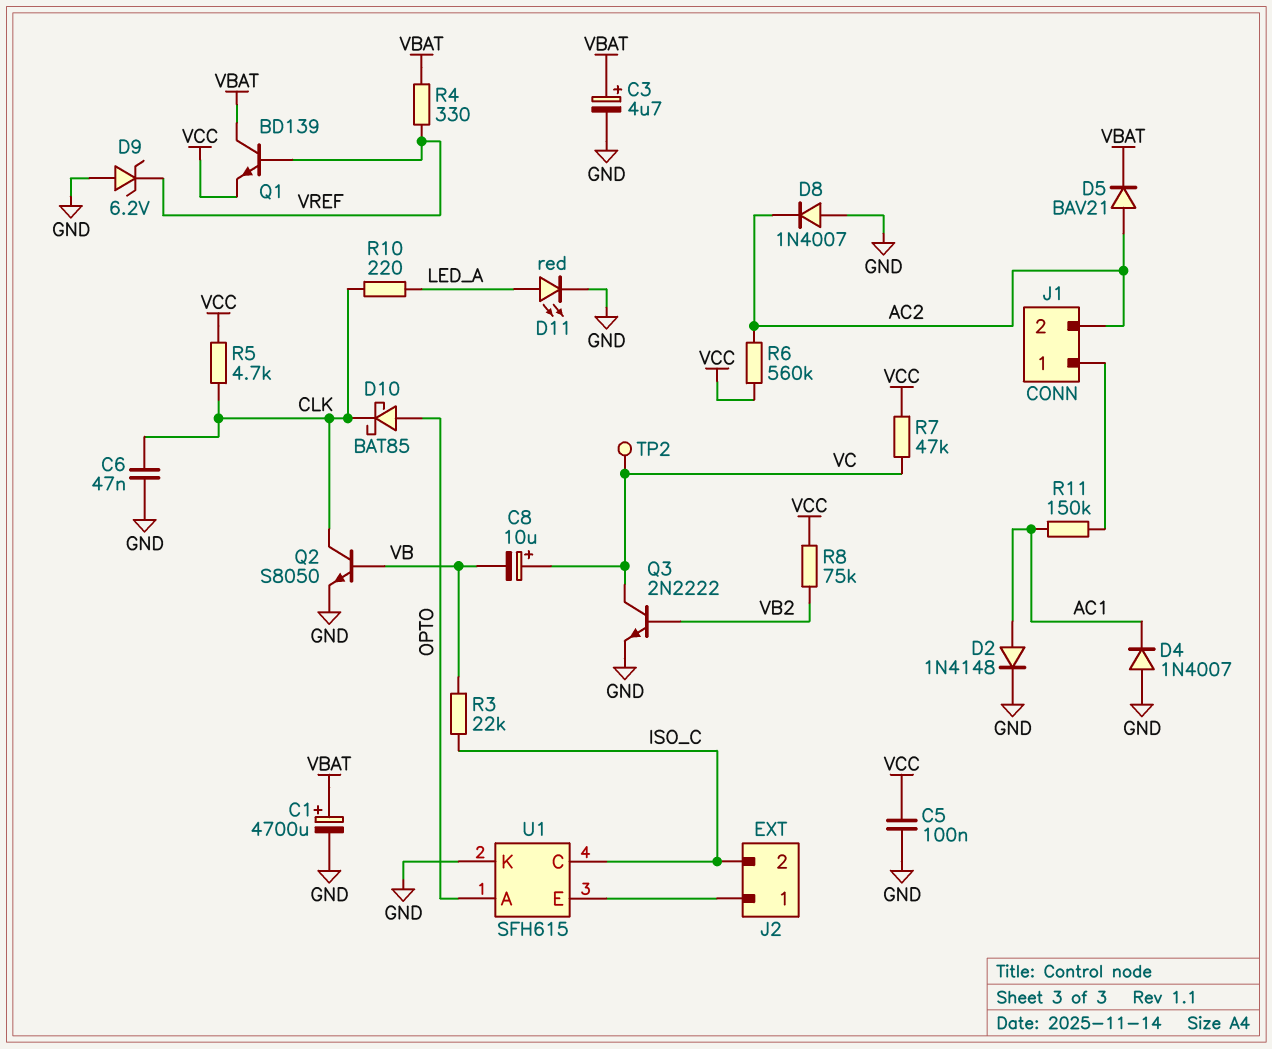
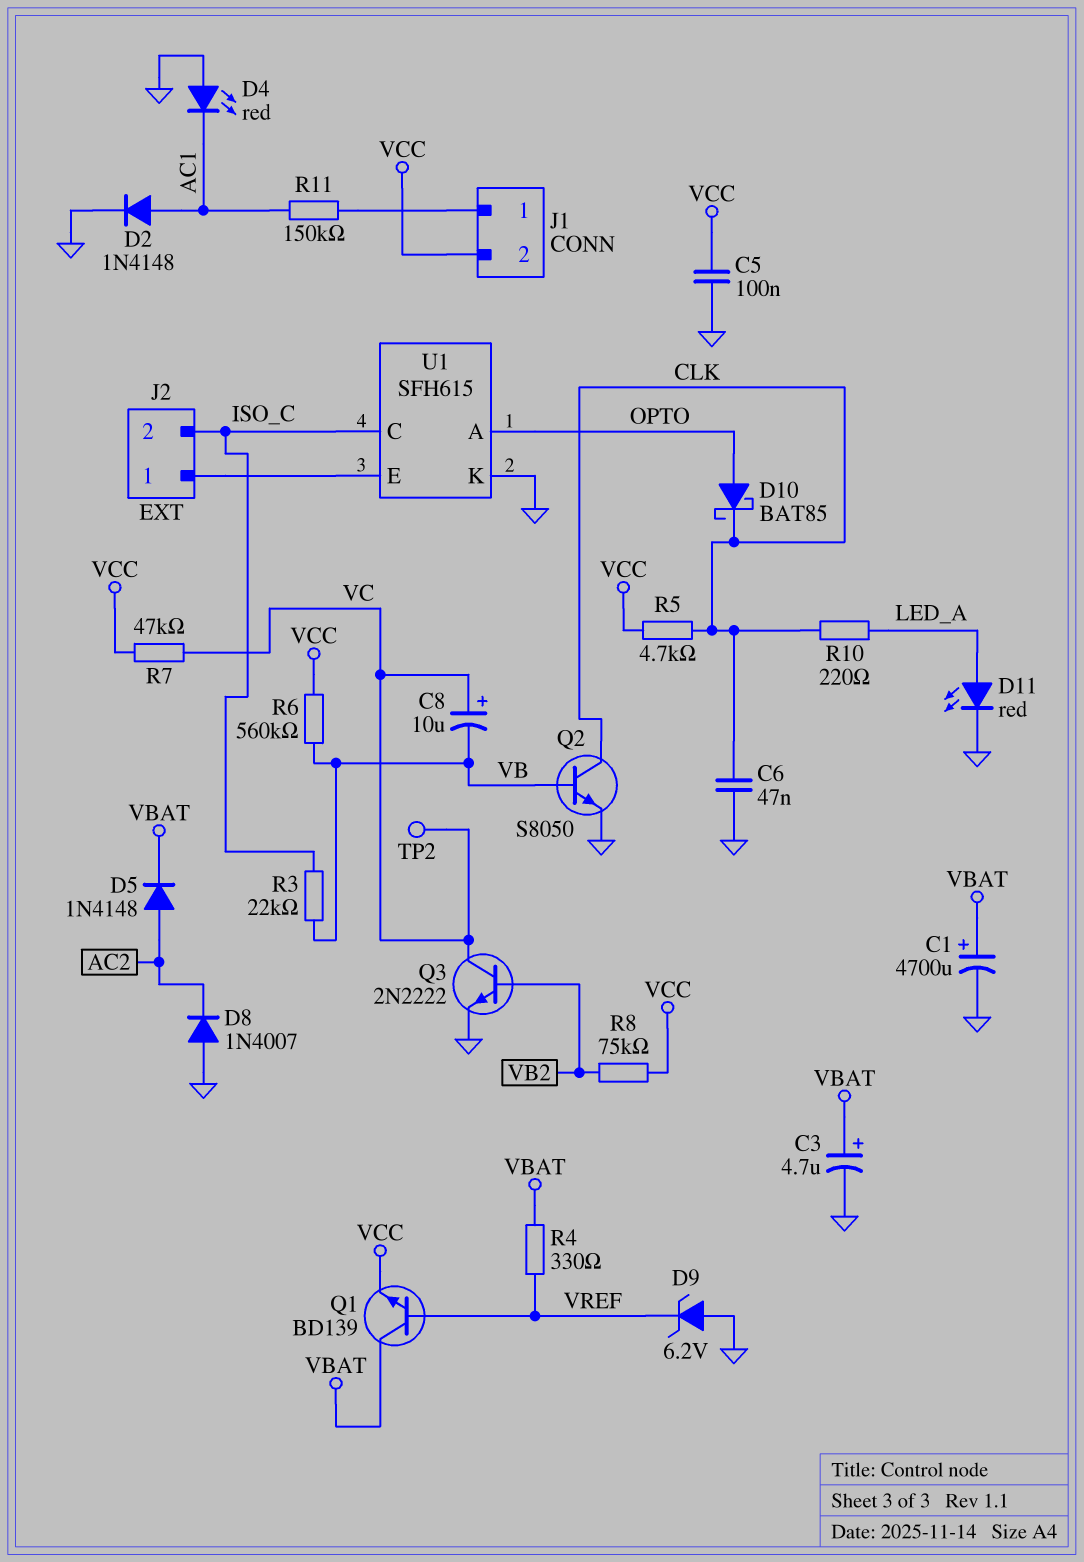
D4: diode 1N4007 (A GND, K AC1) -> LED red (A GND, K AC1)
D5: diode BAV21 (A AC2, K VBAT) -> diode 1N4148 (A AC2, K VBAT)
J1 pin 2: AC2 -> VCC
R6: 560k (AC2, VCC) -> 560k (VB, VCC)

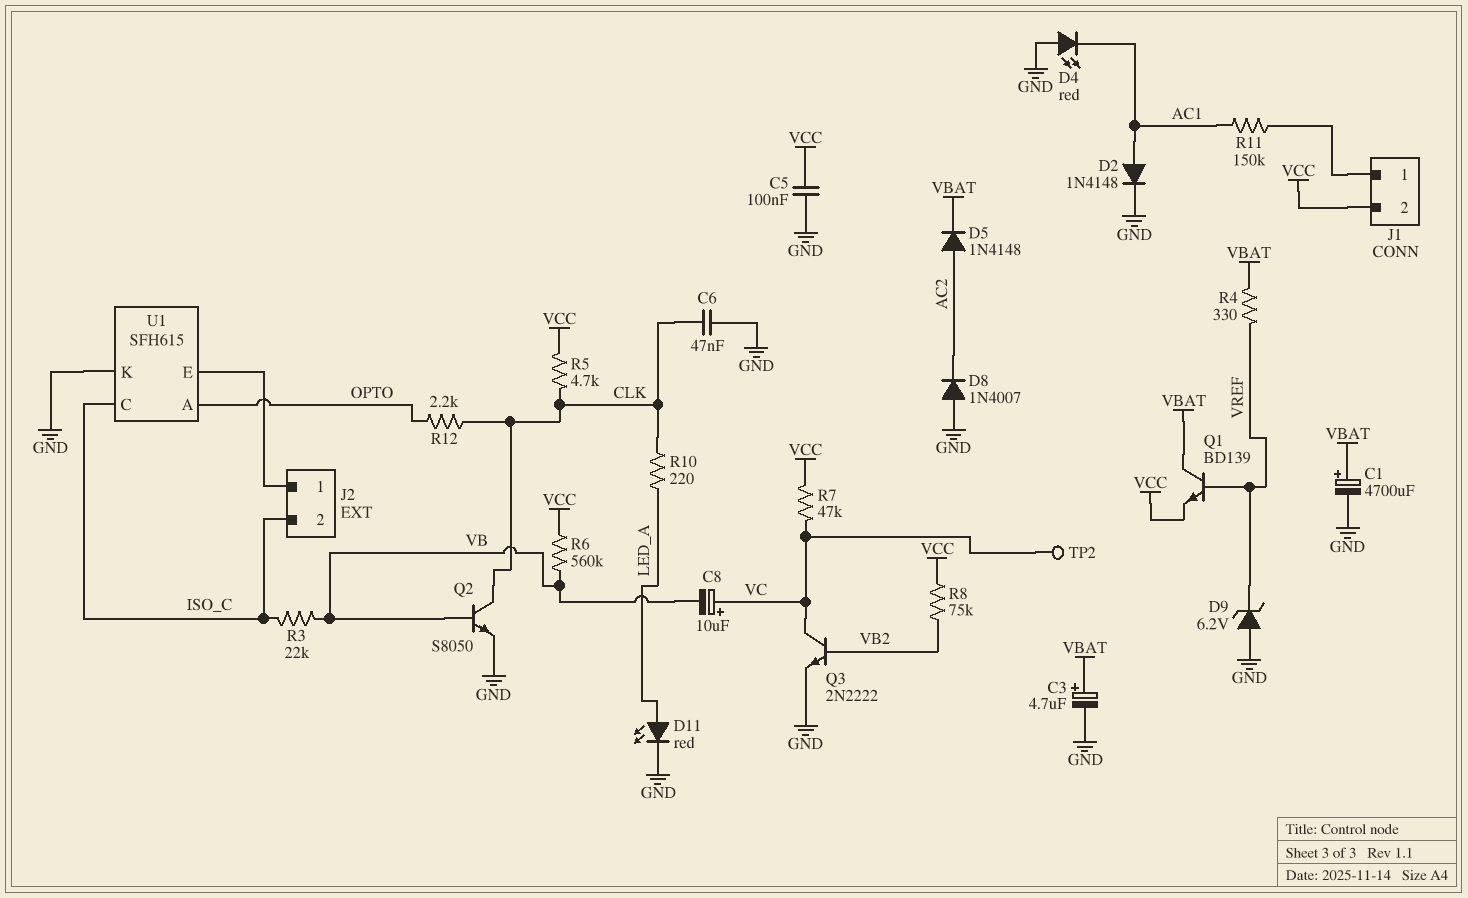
D10: schottky BAT85 (A OPTO, K CLK) -> none
R12: none -> 2.2k (CLK, OPTO)

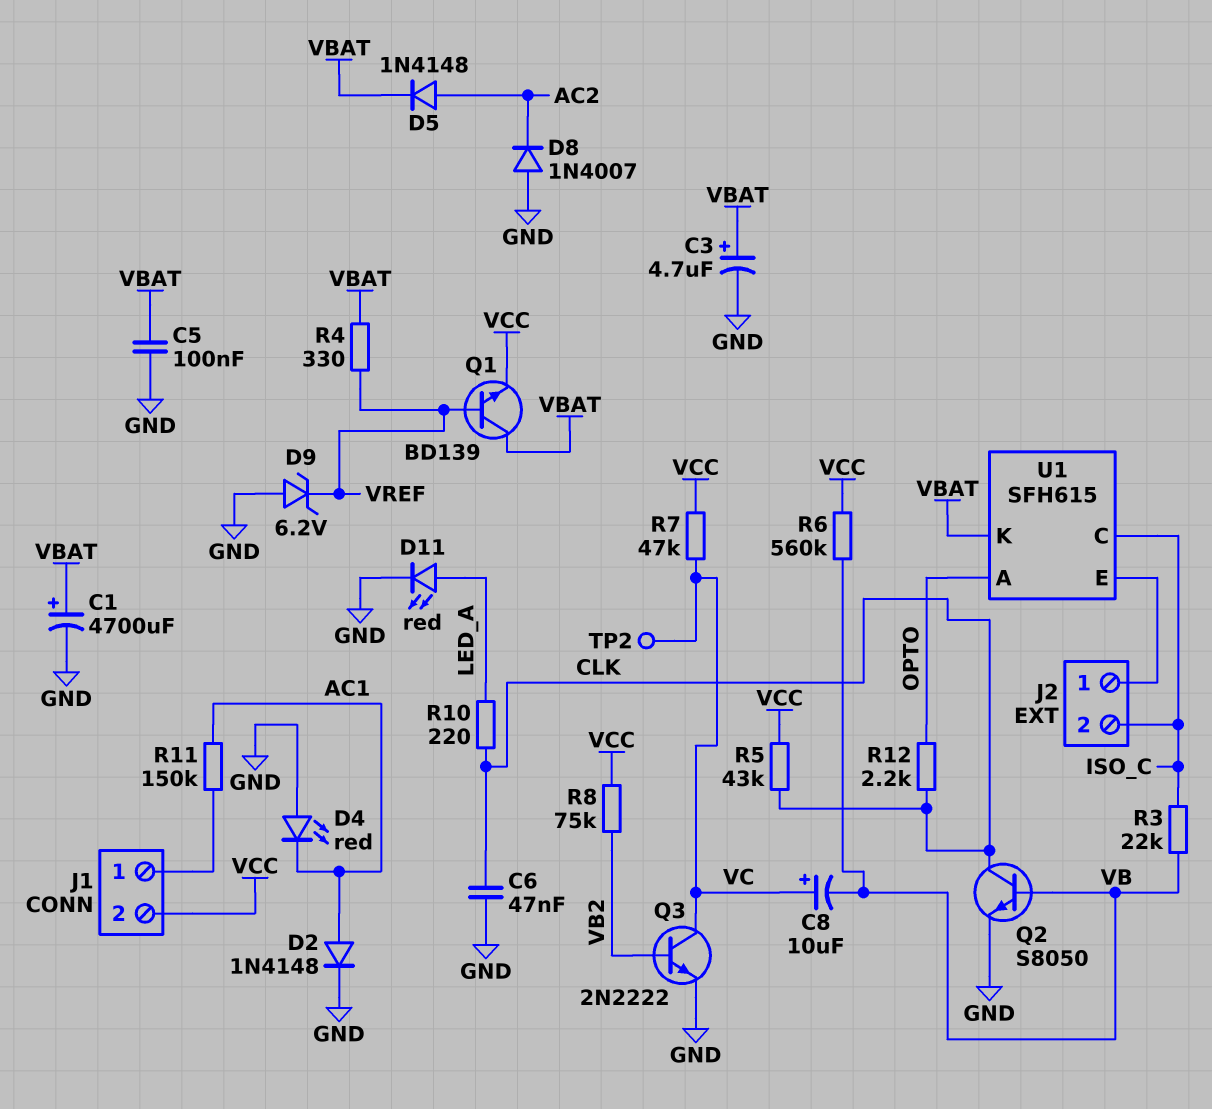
C5: 100nF (GND, VCC) -> 100nF (GND, VBAT)
R5: 4.7k (CLK, VCC) -> 43k (CLK, VCC)
U1 pin K: GND -> VBAT

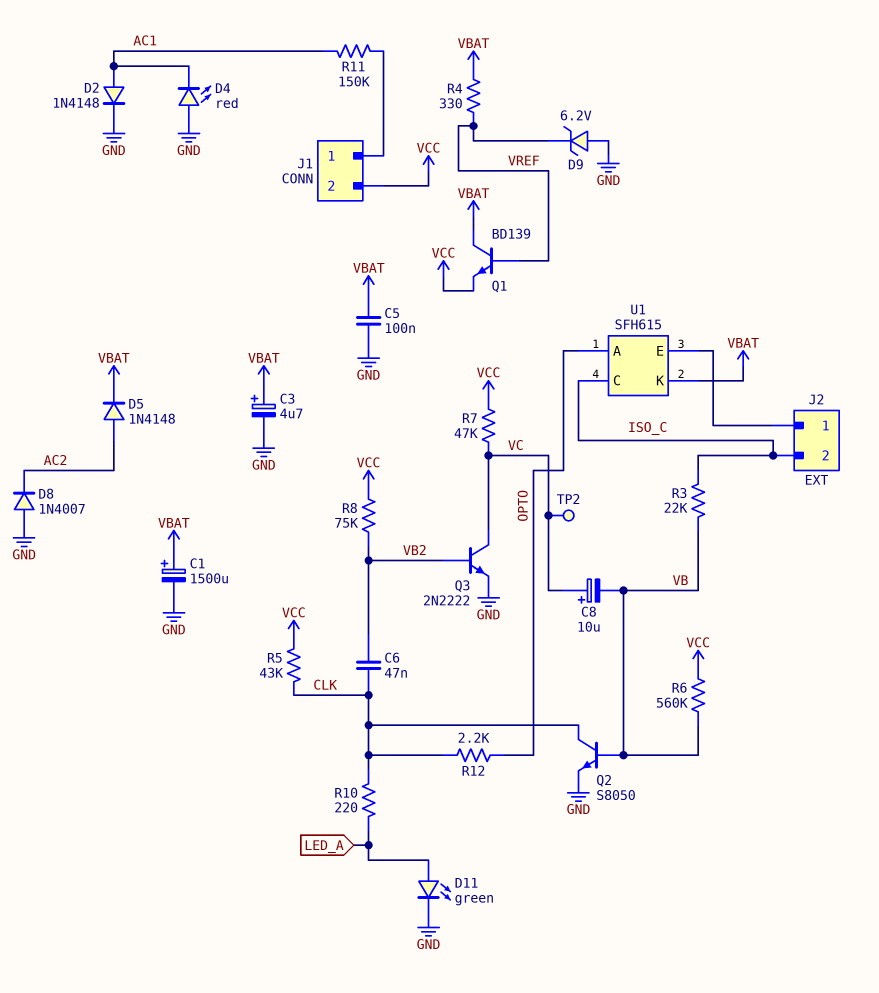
C1: 4700uF (plus VBAT, minus GND) -> 1500uF (plus VBAT, minus GND)
C6: 47nF (CLK, GND) -> 47nF (CLK, VB2)
D11: LED red (A LED_A, K GND) -> LED green (A LED_A, K GND)

